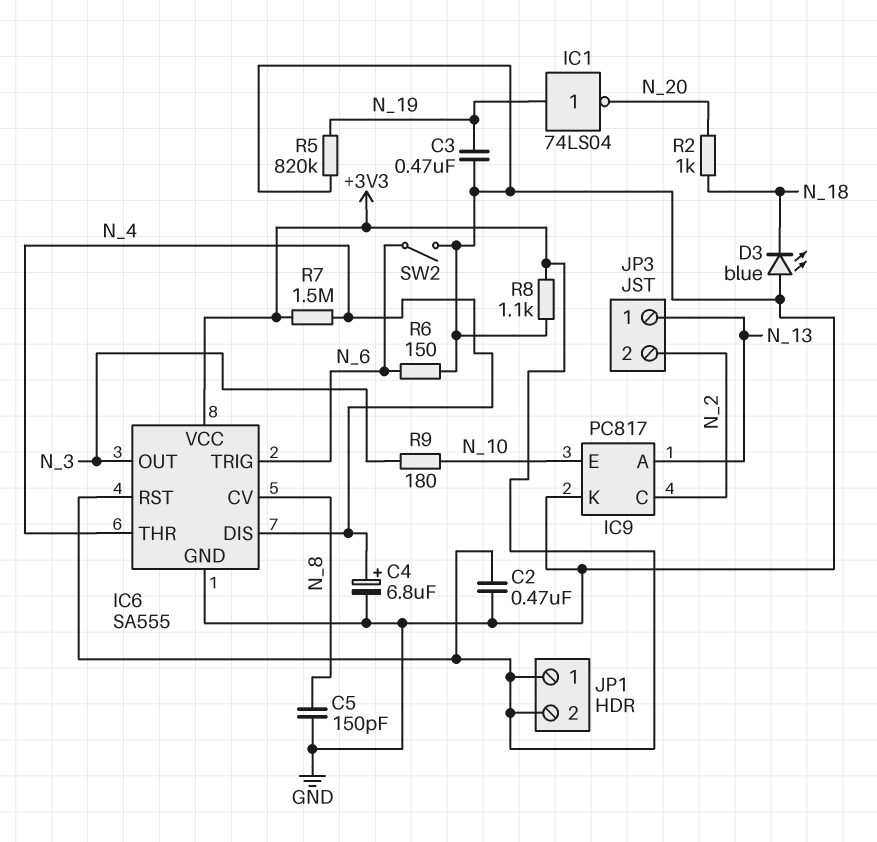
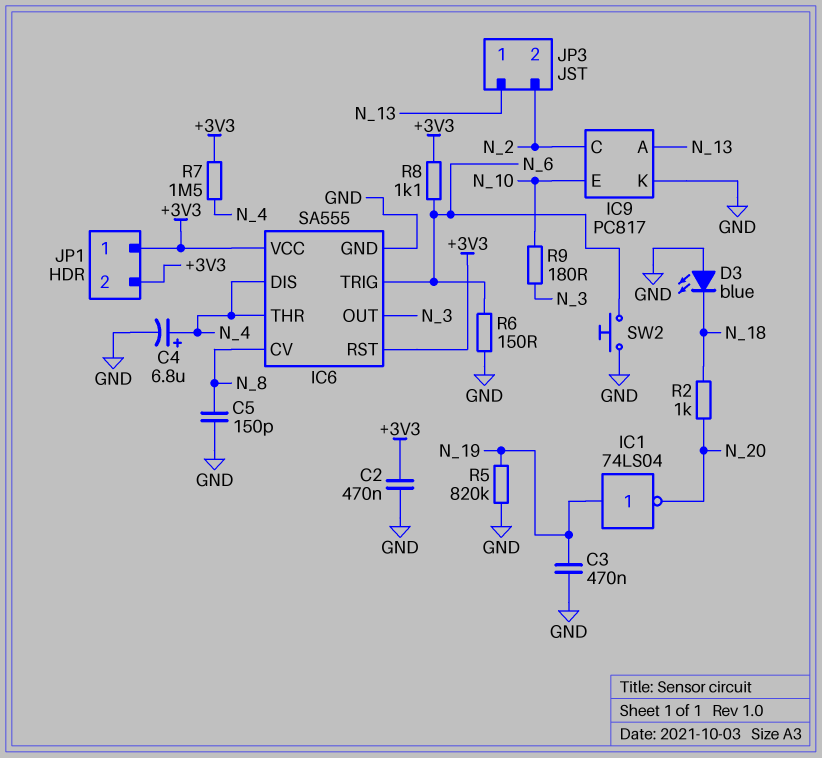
R8: 1.1k (+3V3, GND) -> 1.1k (+3V3, N_6)
SW2: switch (GND, N_6) -> button (GND, N_6)

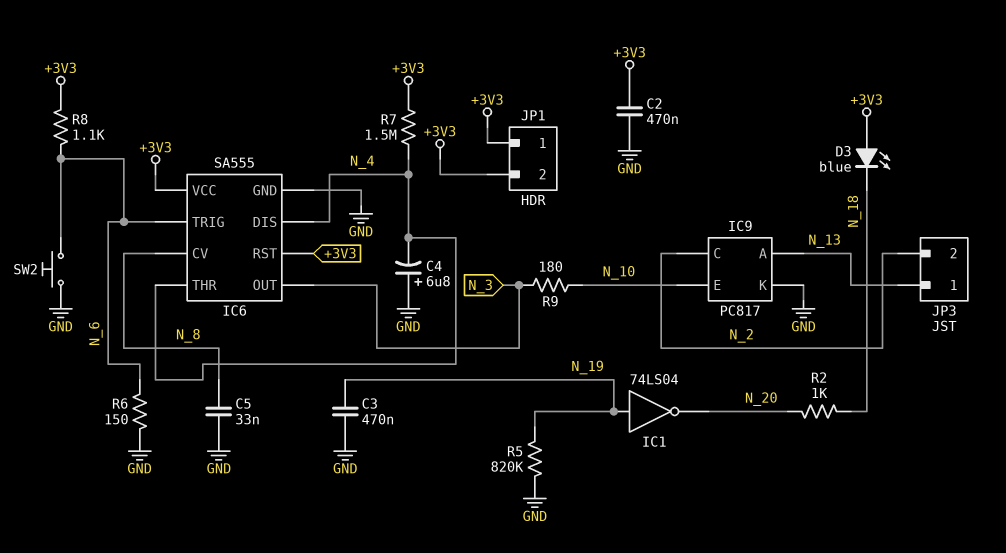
C4: 6.8uF (plus N_4, minus GND) -> 6.8uF (plus GND, minus N_4)
C5: 150pF (GND, N_8) -> 33nF (GND, N_8)
D3: LED blue (A GND, K N_18) -> LED blue (A +3V3, K N_18)

